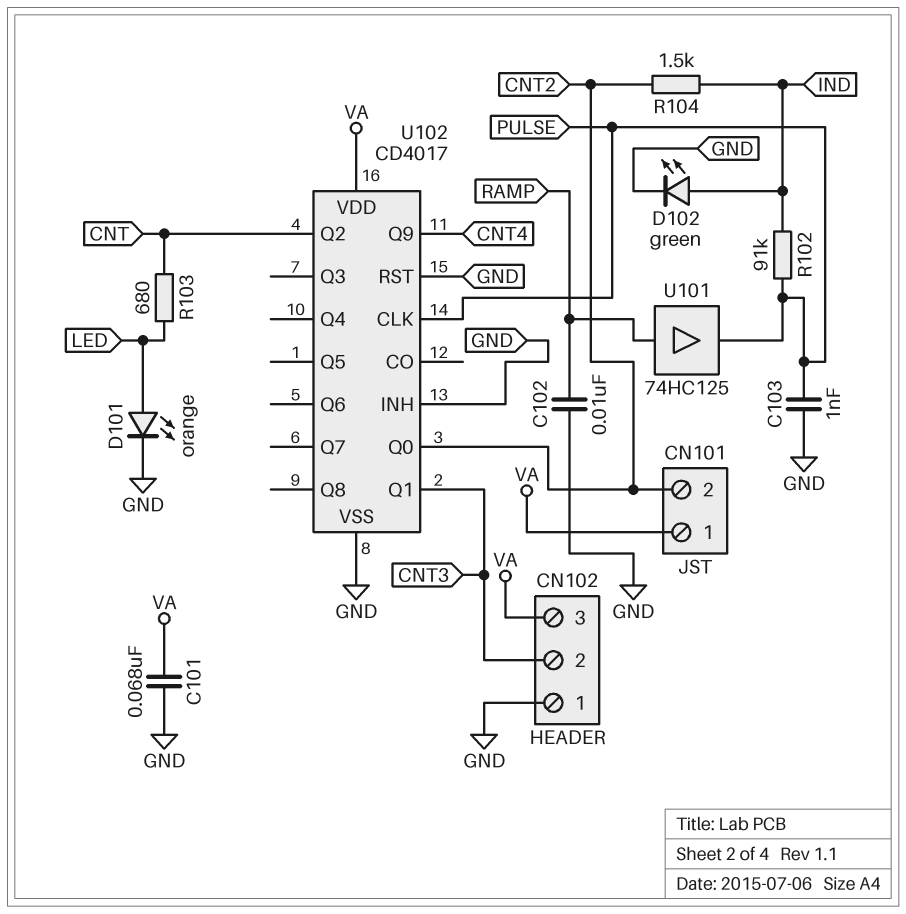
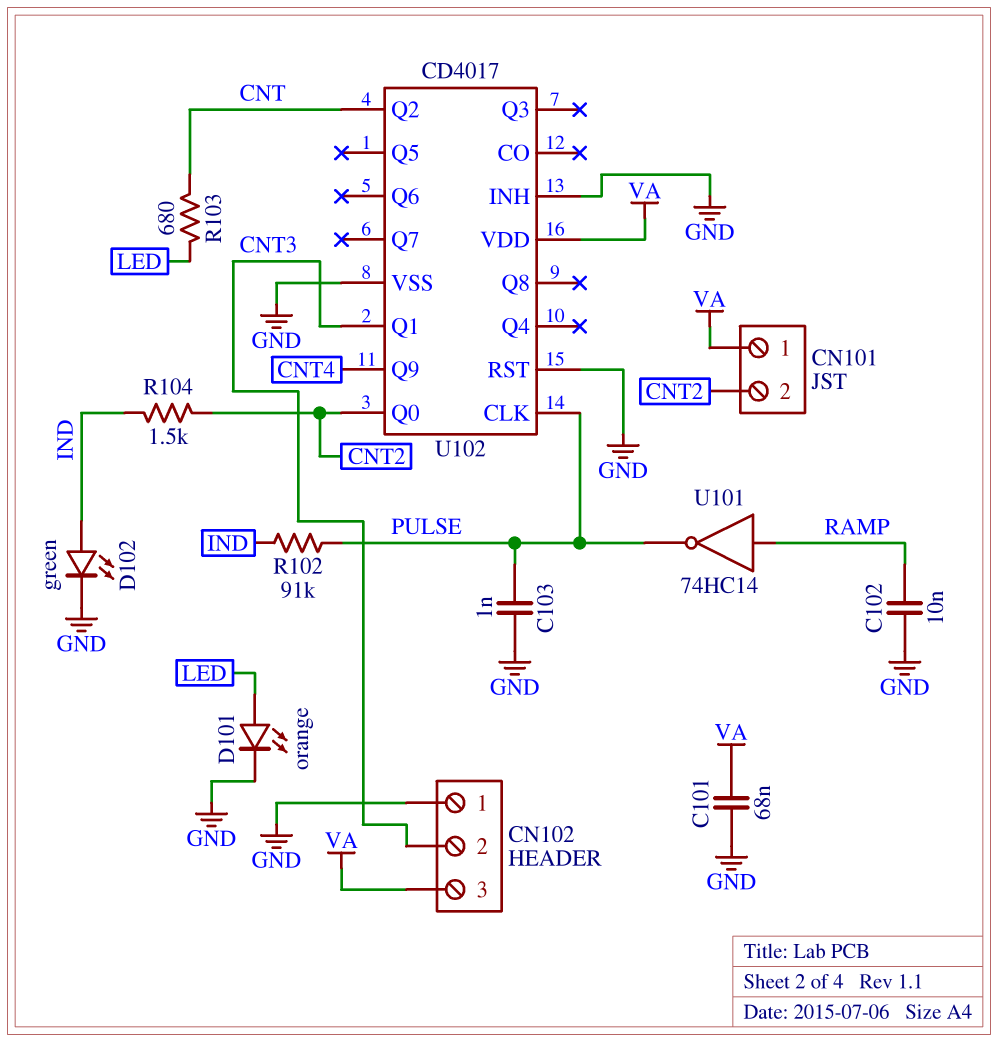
U101: buffer 74HC125 (in RAMP, out PULSE) -> NOT 74HC14 (in RAMP, out PULSE)

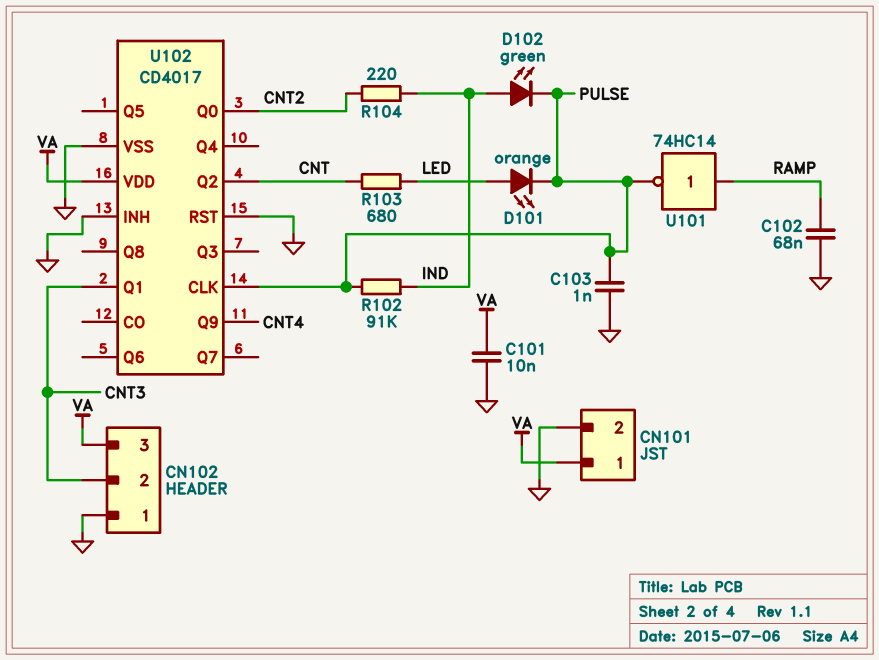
C101: 68nF (GND, VA) -> 10nF (GND, VA)
C102: 10nF (GND, RAMP) -> 68nF (GND, RAMP)
CN101 pin 2: CNT2 -> GND
D101: LED orange (A LED, K GND) -> LED orange (A LED, K PULSE)
D102: LED green (A IND, K GND) -> LED green (A IND, K PULSE)
R104: 1.5k (CNT2, IND) -> 220 (CNT2, IND)

